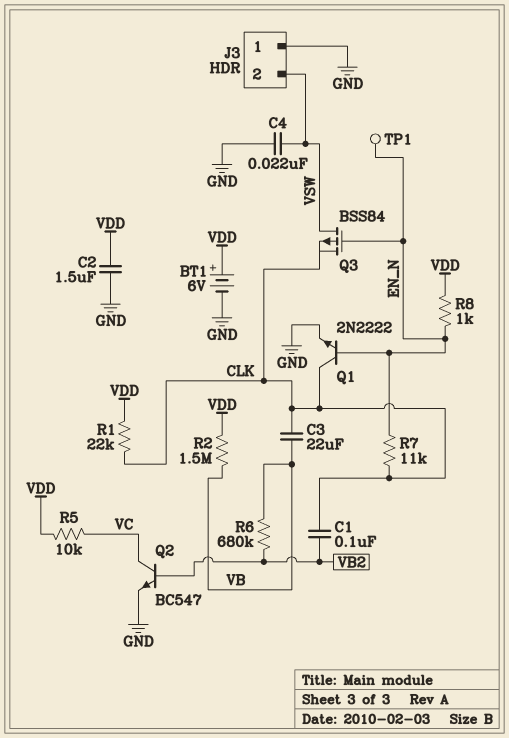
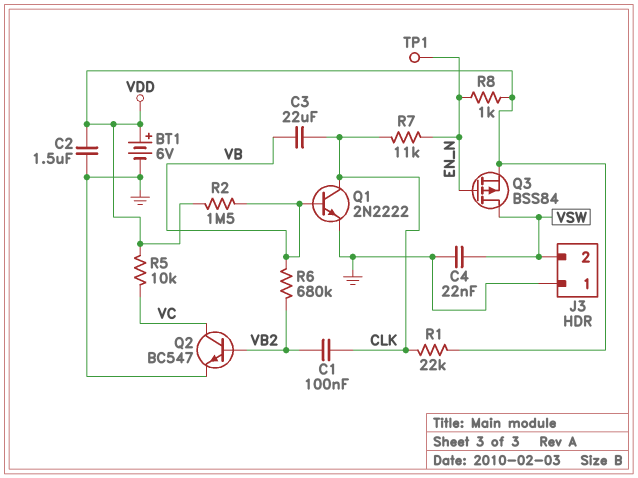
Q1: NPN 2N2222 (B EN_N, C CLK, E GND) -> NPN 2N2222 (B VB, C CLK, E GND)
Q3: PMOS BSS84 (G EN_N, D VSW, S CLK) -> PMOS BSS84 (G EN_N, D VSW, S VDD)

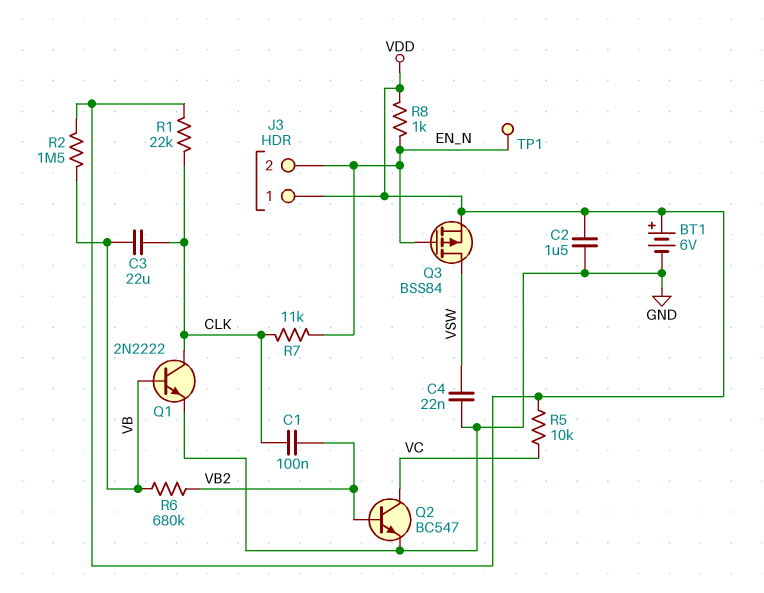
J3 pin 1: GND -> VDD
J3 pin 2: VSW -> EN_N

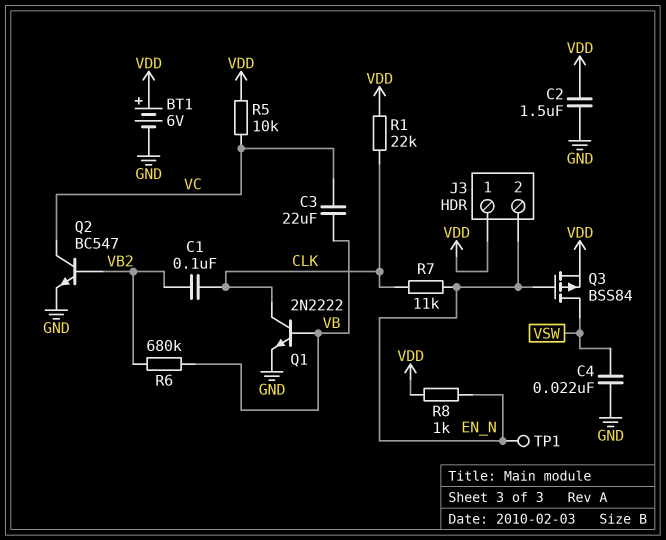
C3: 22uF (CLK, VB) -> 22uF (VB, VC)
R2: 1.5M (VB, VDD) -> none

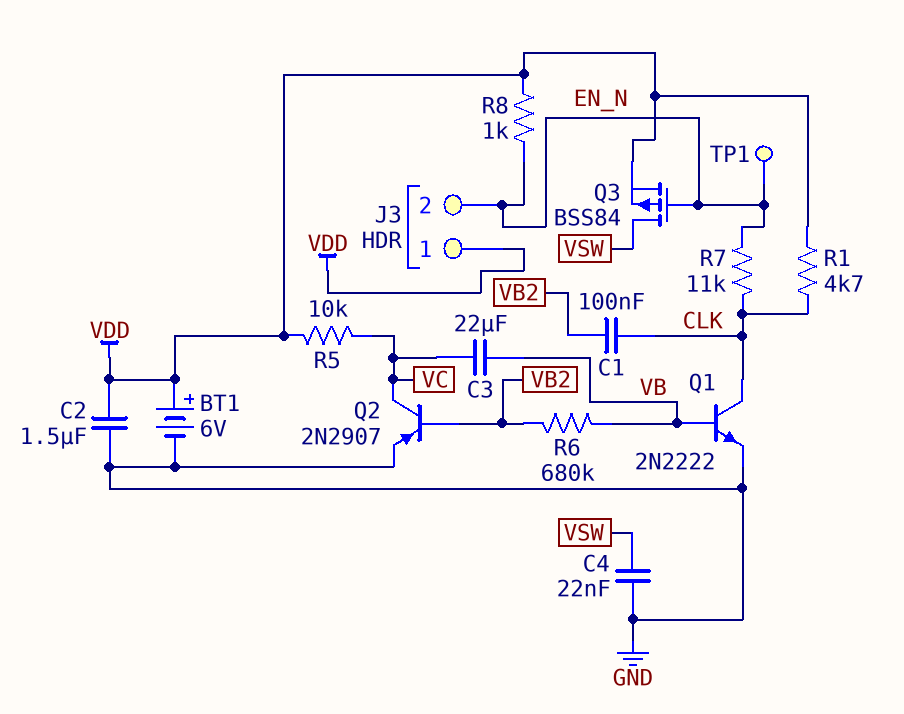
Q2: NPN BC547 (B VB2, C VC, E GND) -> PNP 2N2907 (B VB2, C VC, E GND)
R1: 22k (CLK, VDD) -> 4.7k (CLK, VDD)

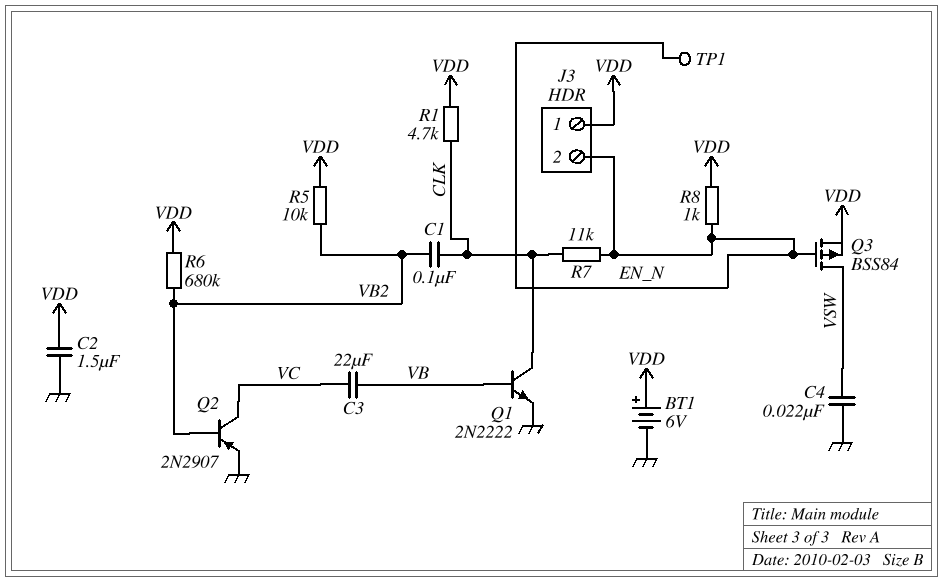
R5: 10k (VC, VDD) -> 10k (VB2, VDD)
R6: 680k (VB, VB2) -> 680k (VB2, VDD)

